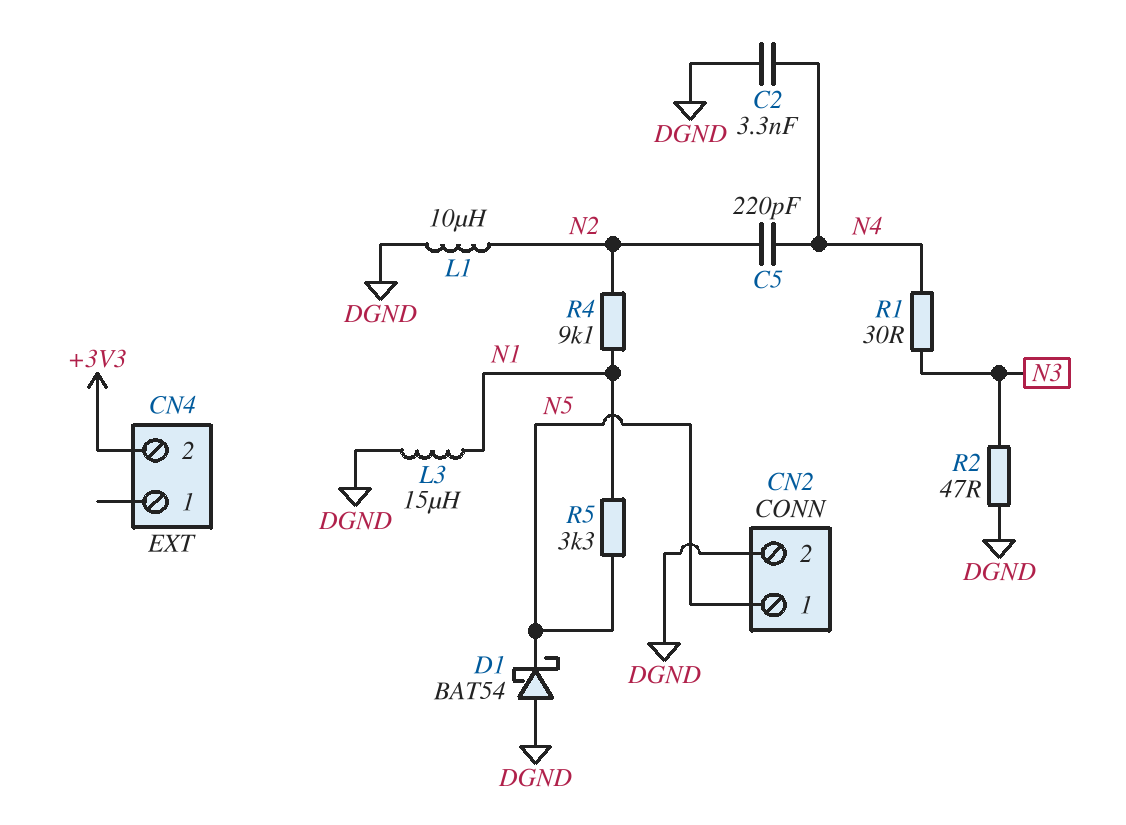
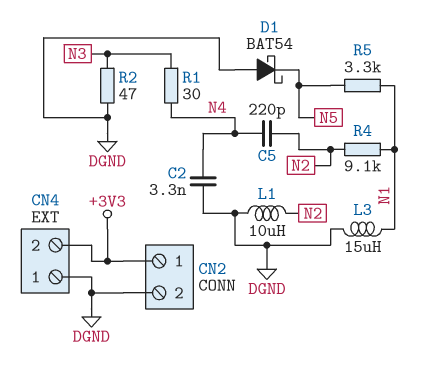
CN2 pin 1: N5 -> +3V3
CN4 pin 1: none -> DGND

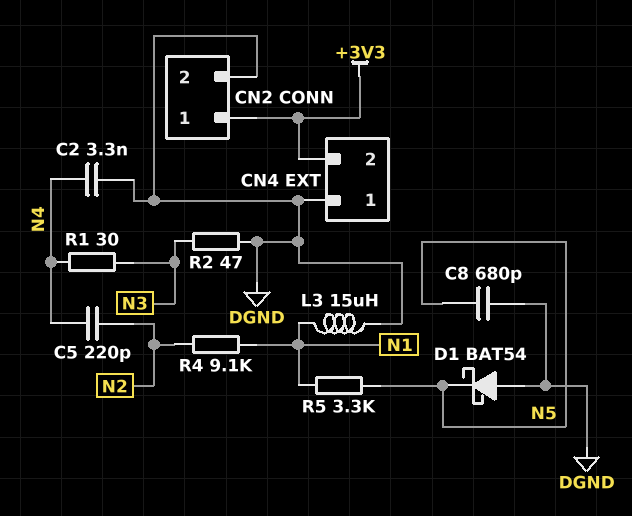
C8: none -> 680pF (DGND, N5)
L1: 10uH (DGND, N2) -> none

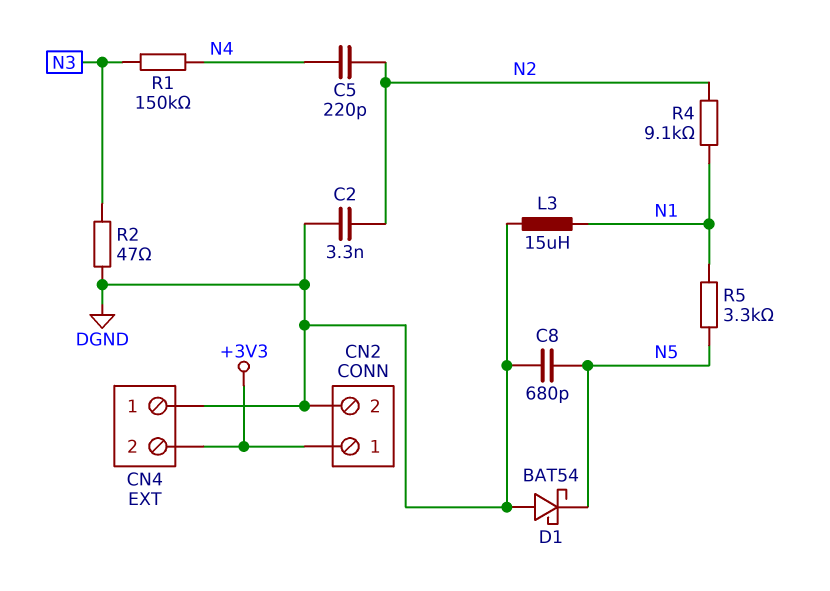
C2: 3.3nF (DGND, N4) -> 3.3nF (DGND, N2)
R1: 30 (N3, N4) -> 150k (N3, N4)

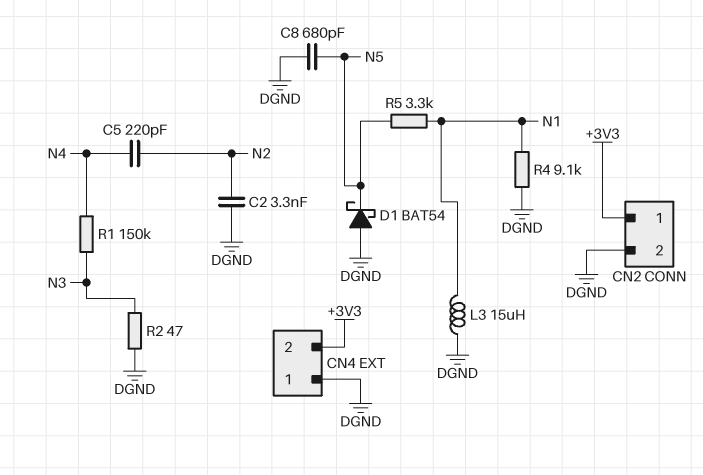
R4: 9.1k (N1, N2) -> 9.1k (DGND, N1)

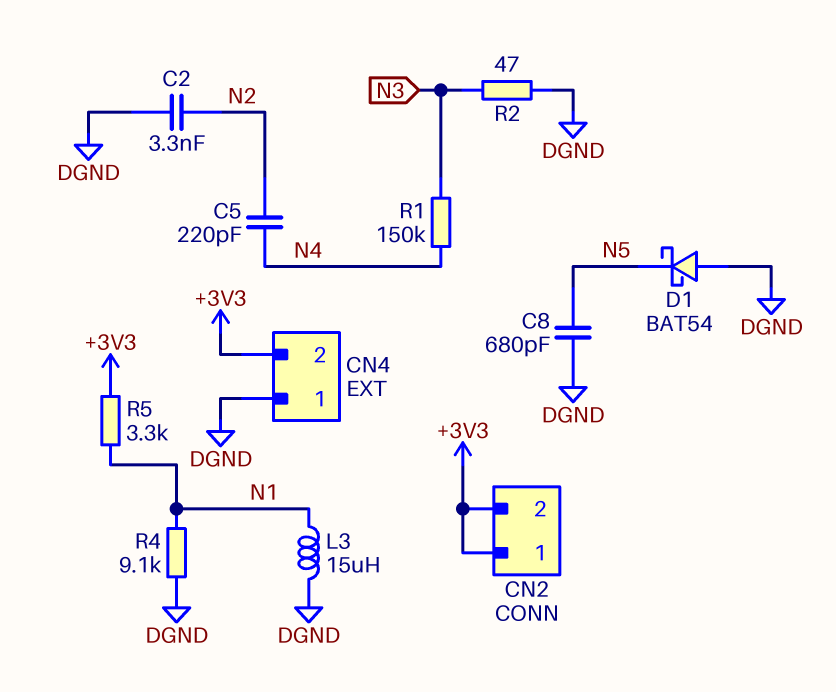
CN2 pin 2: DGND -> +3V3
R5: 3.3k (N1, N5) -> 3.3k (+3V3, N1)

